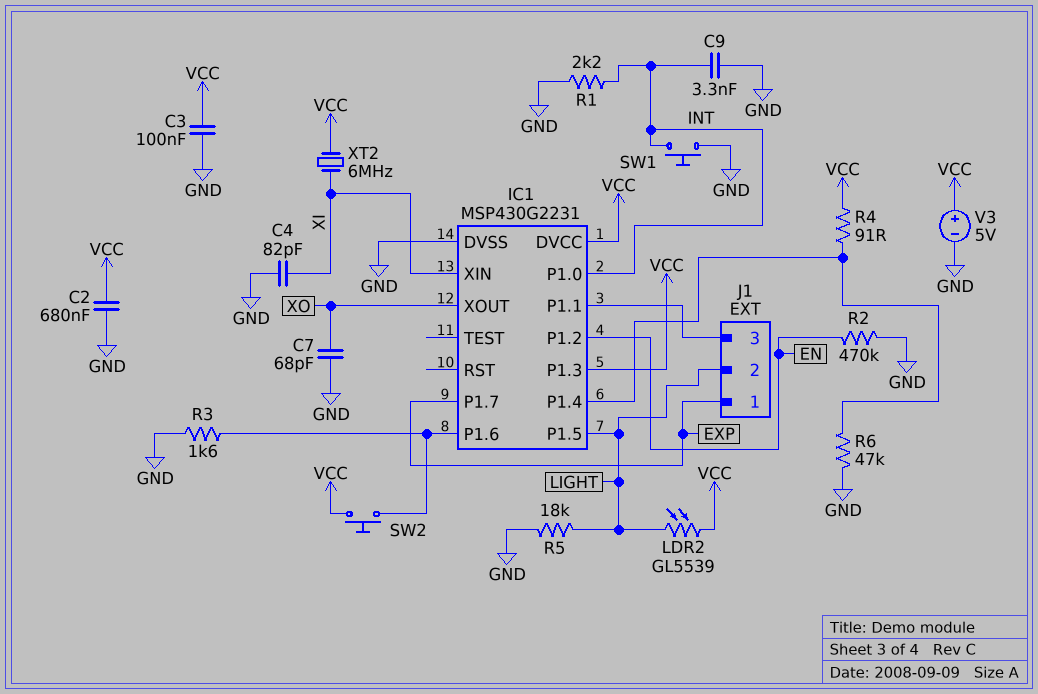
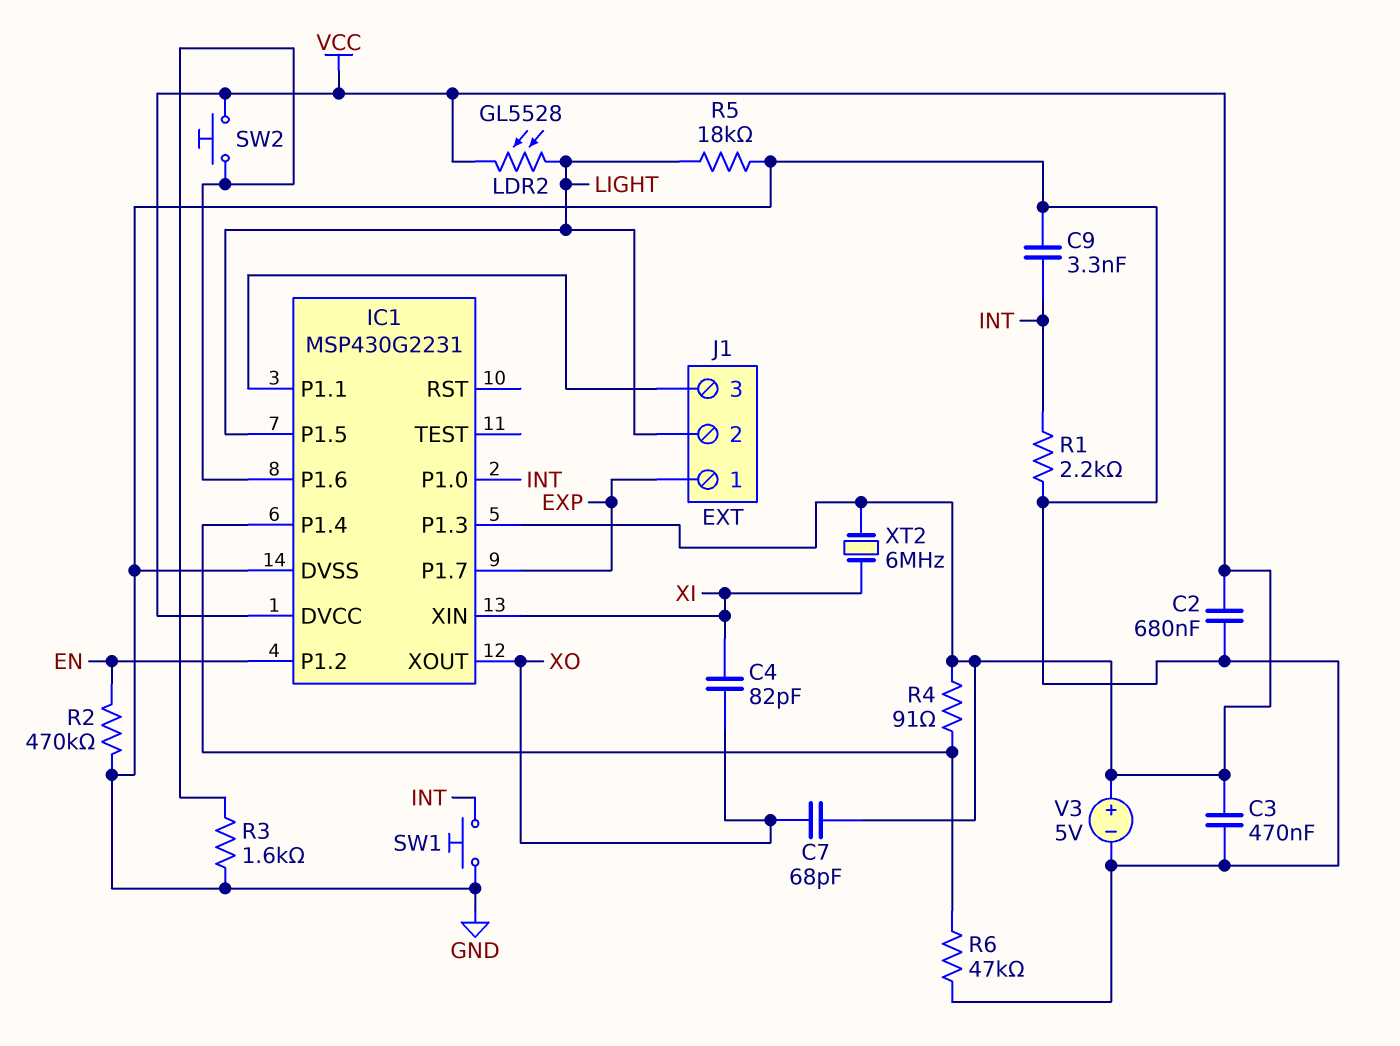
C3: 100nF (GND, VCC) -> 470nF (GND, VCC)
C4: 82pF (GND, XI) -> 82pF (XI, XO)
C7: 68pF (GND, XO) -> 68pF (VCC, XO)
LDR2: GL5539 (LIGHT, VCC) -> GL5528 (LIGHT, VCC)

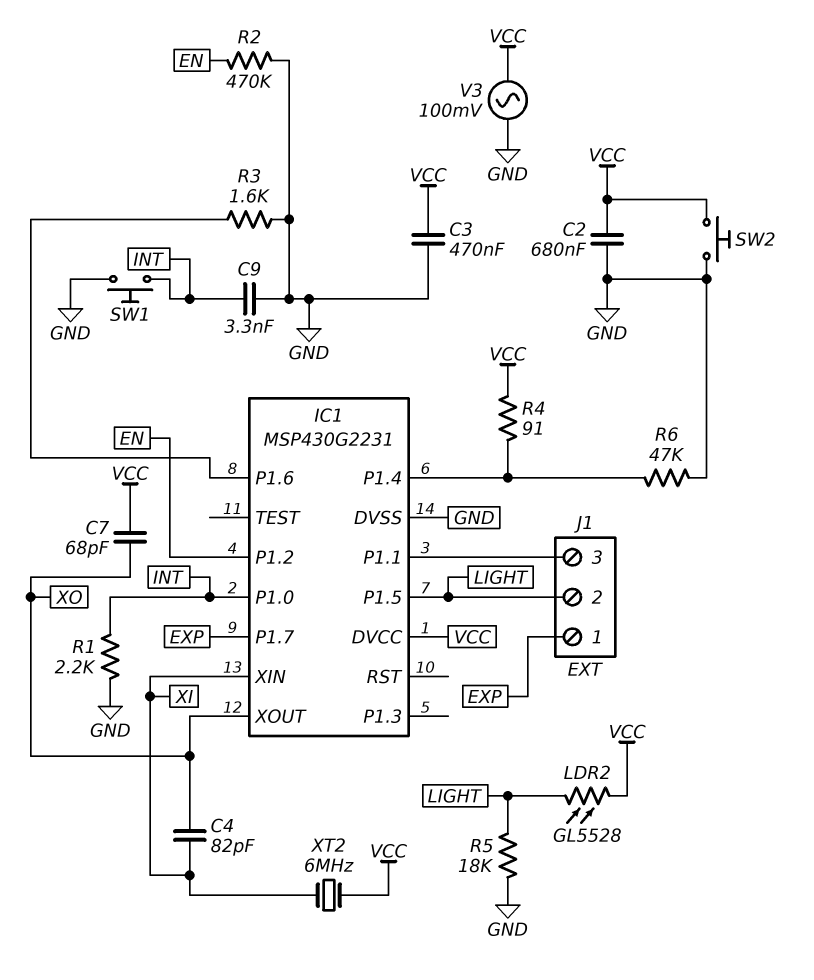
IC1 pin P1.3: VCC -> none
SW2: button (IC1/P1.6, VCC) -> button (GND, VCC)
V3: 5V (plus VCC, minus GND) -> AC 100mV (GND, VCC)

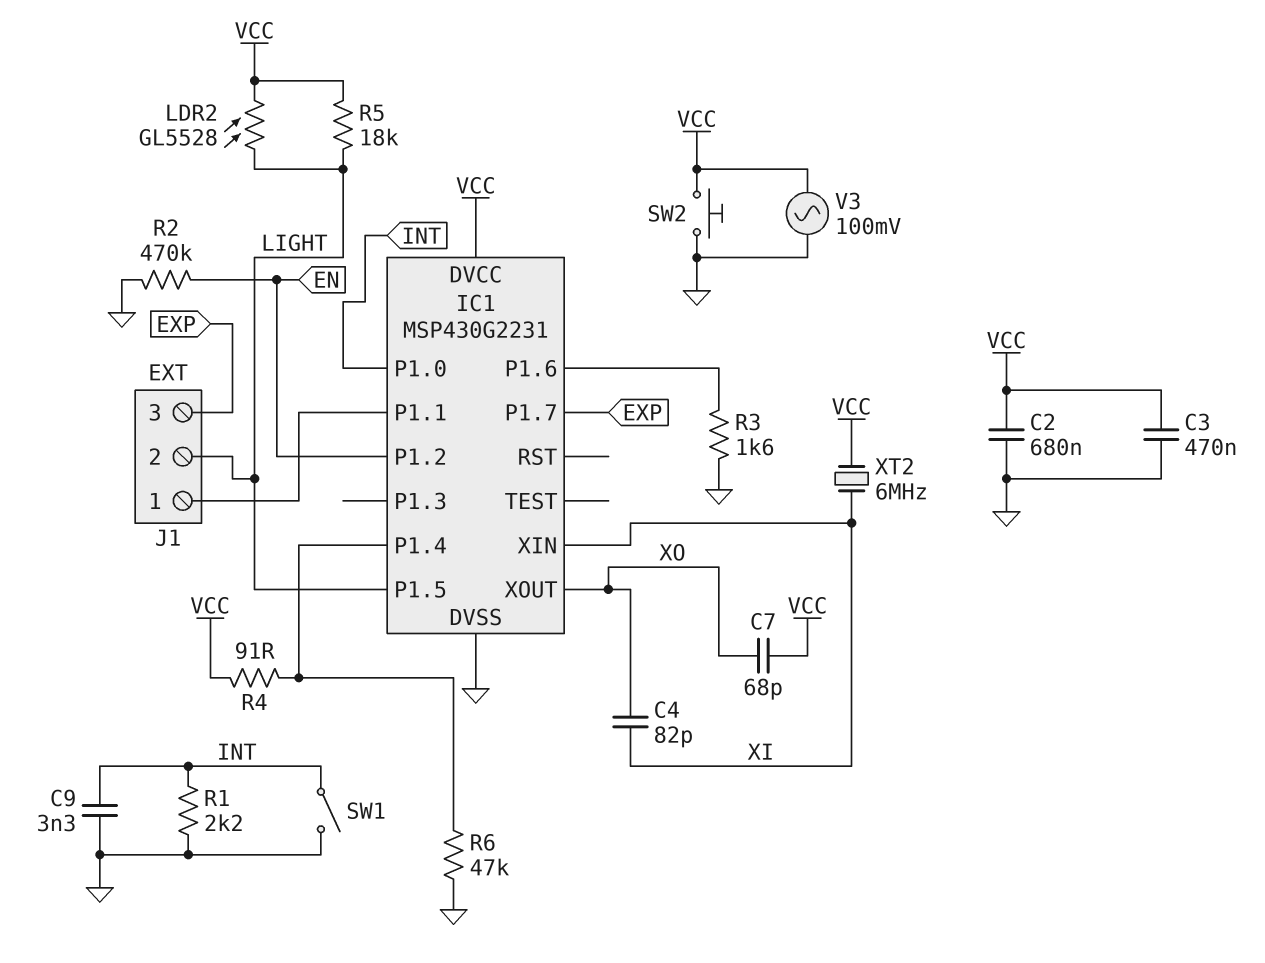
J1 pin 1: EXP -> IC1/P1.1
J1 pin 3: IC1/P1.1 -> EXP
R5: 18k (GND, LIGHT) -> 18k (LIGHT, VCC)
SW1: button (GND, INT) -> switch (GND, INT)

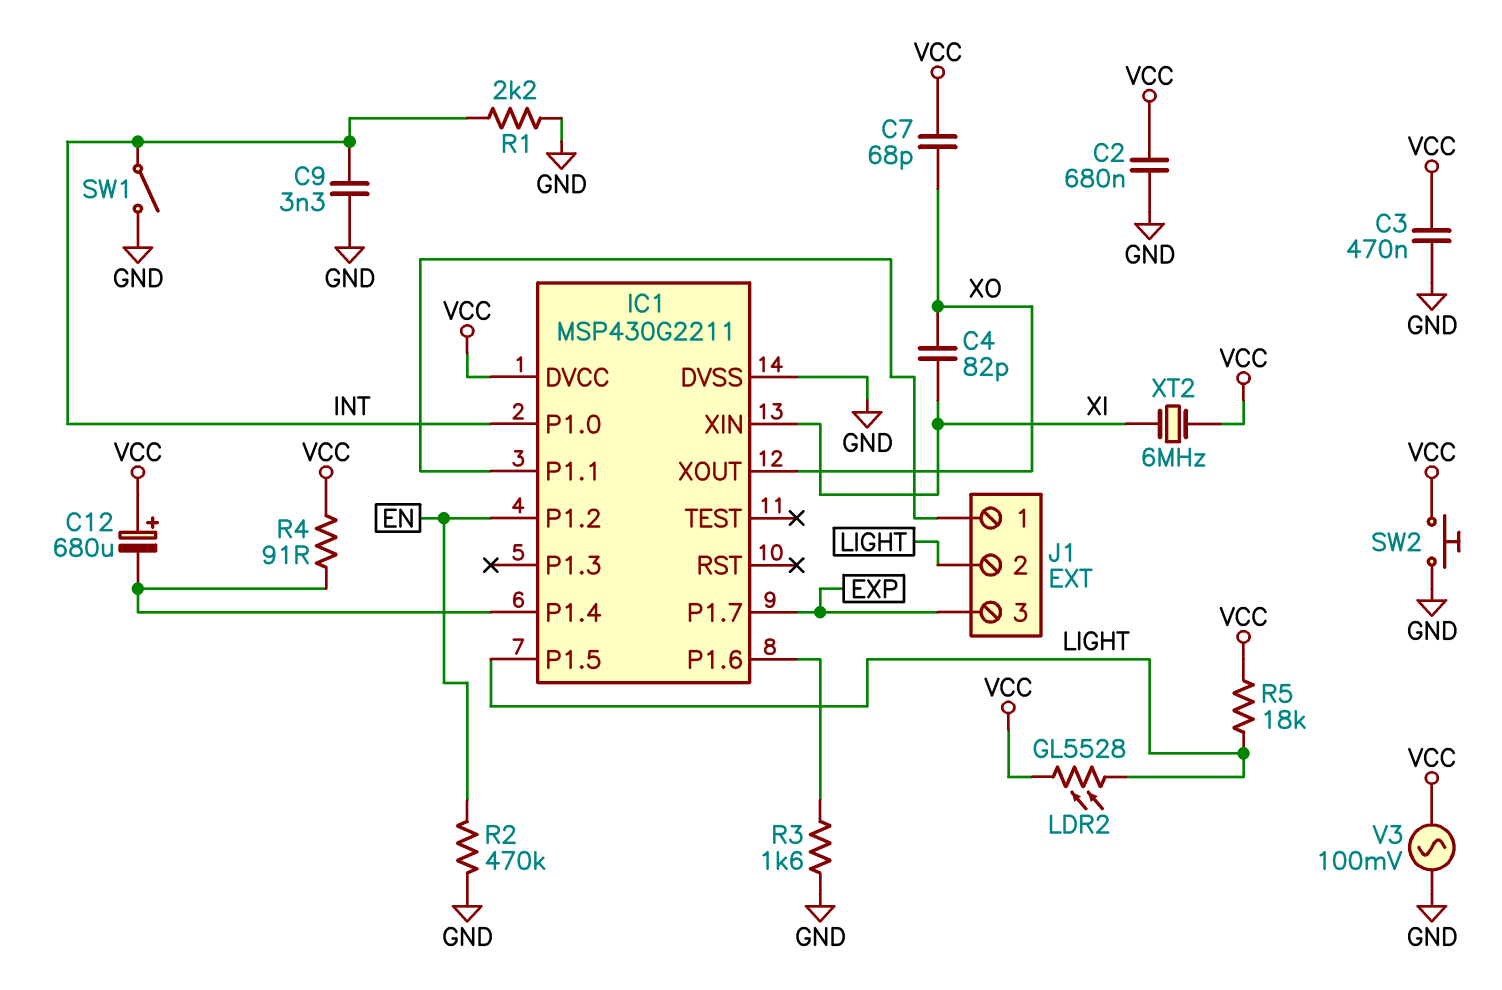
C12: none -> 680uF (plus VCC, minus IC1/P1.4)
IC1: MSP430G2231 -> MSP430G2211
R6: 47k (GND, IC1/P1.4) -> none

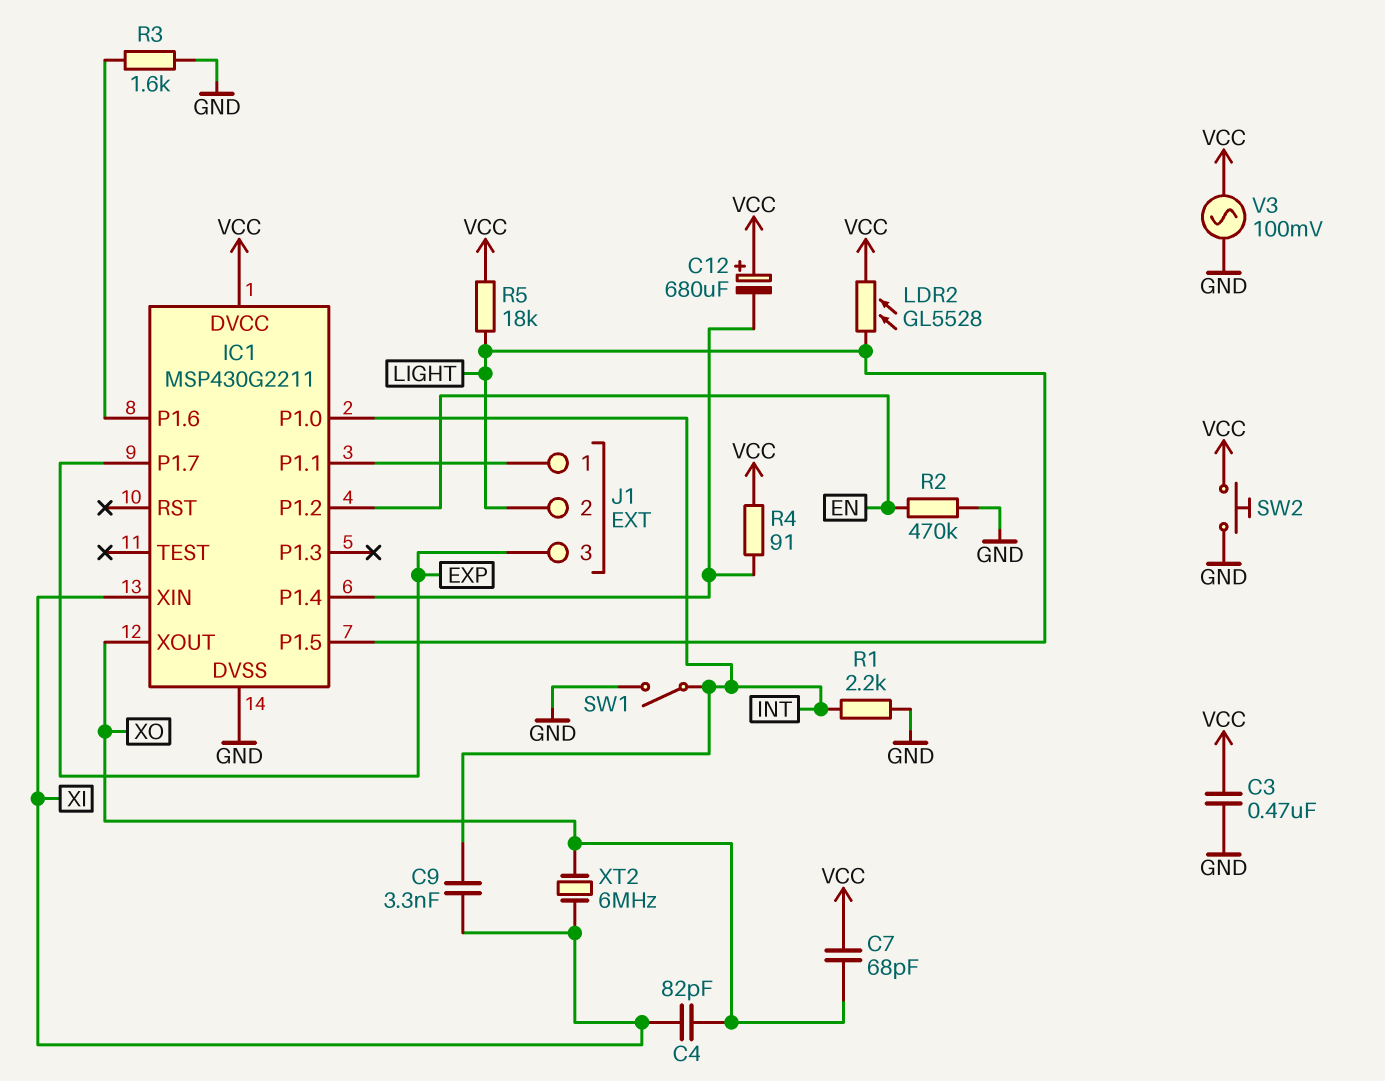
C2: 680nF (GND, VCC) -> none
C9: 3.3nF (GND, INT) -> 3.3nF (INT, XI)
XT2: 6MHz (VCC, XI) -> 6MHz (XI, XO)

